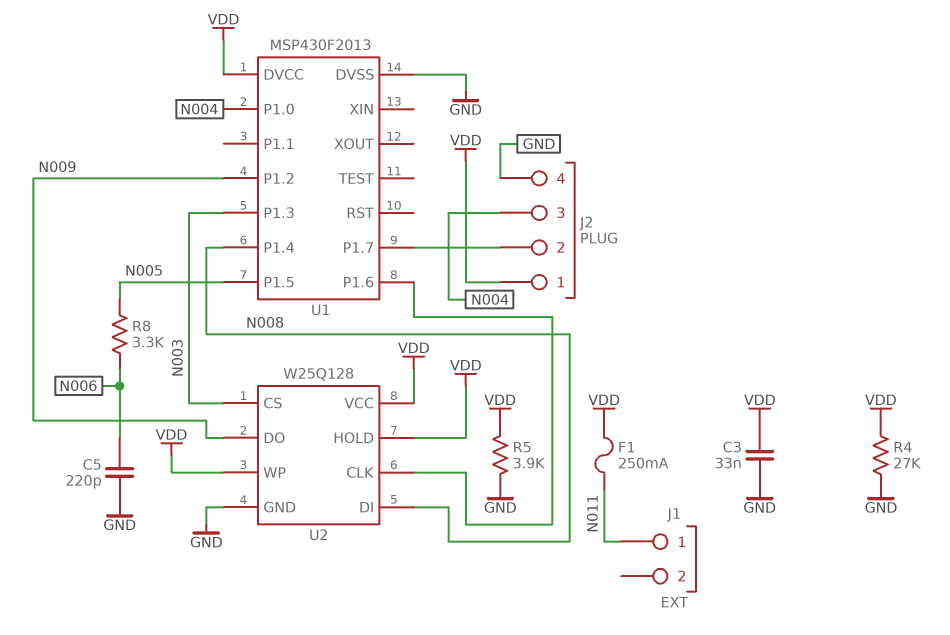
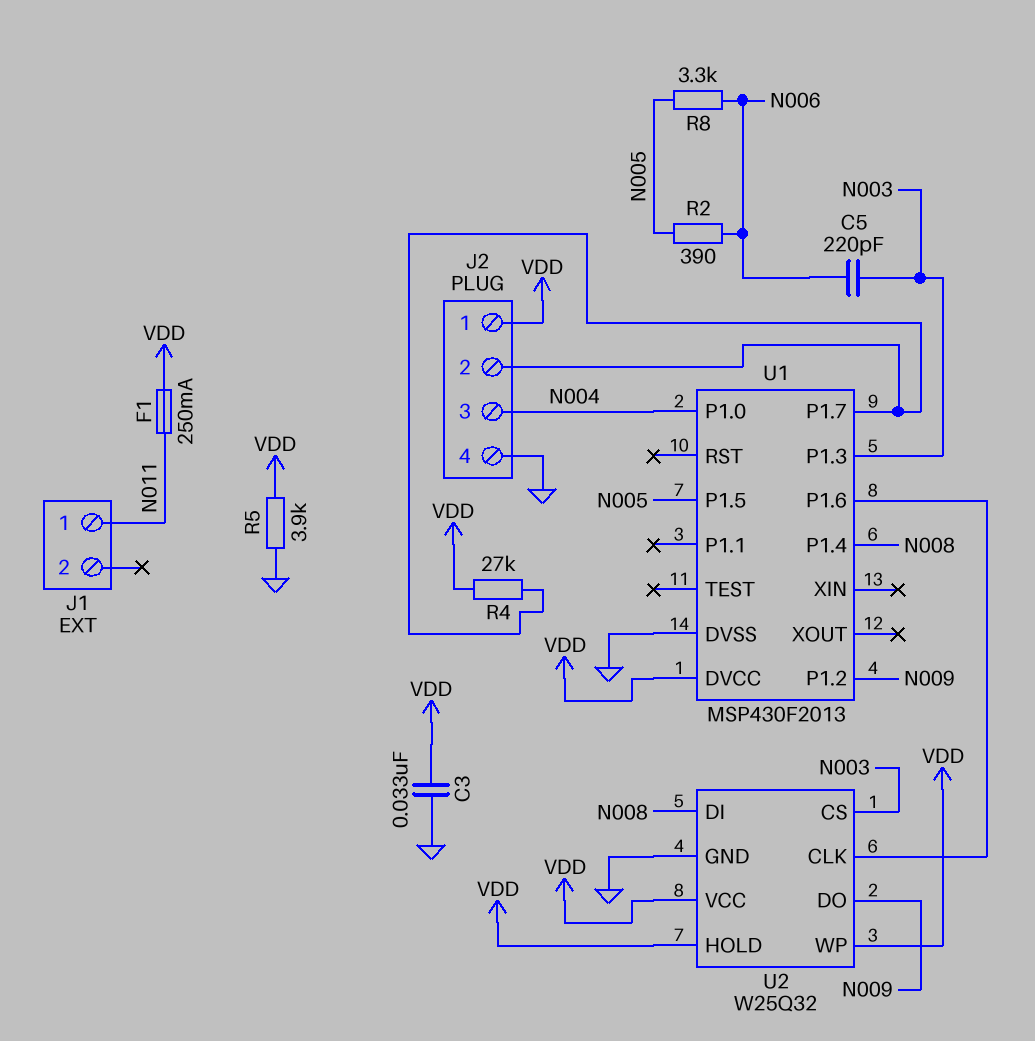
C5: 220pF (GND, N006) -> 220pF (N003, N006)
R2: none -> 390 (N005, N006)
R4: 27k (GND, VDD) -> 27k (J2/2, VDD)
U2: W25Q128 -> W25Q32

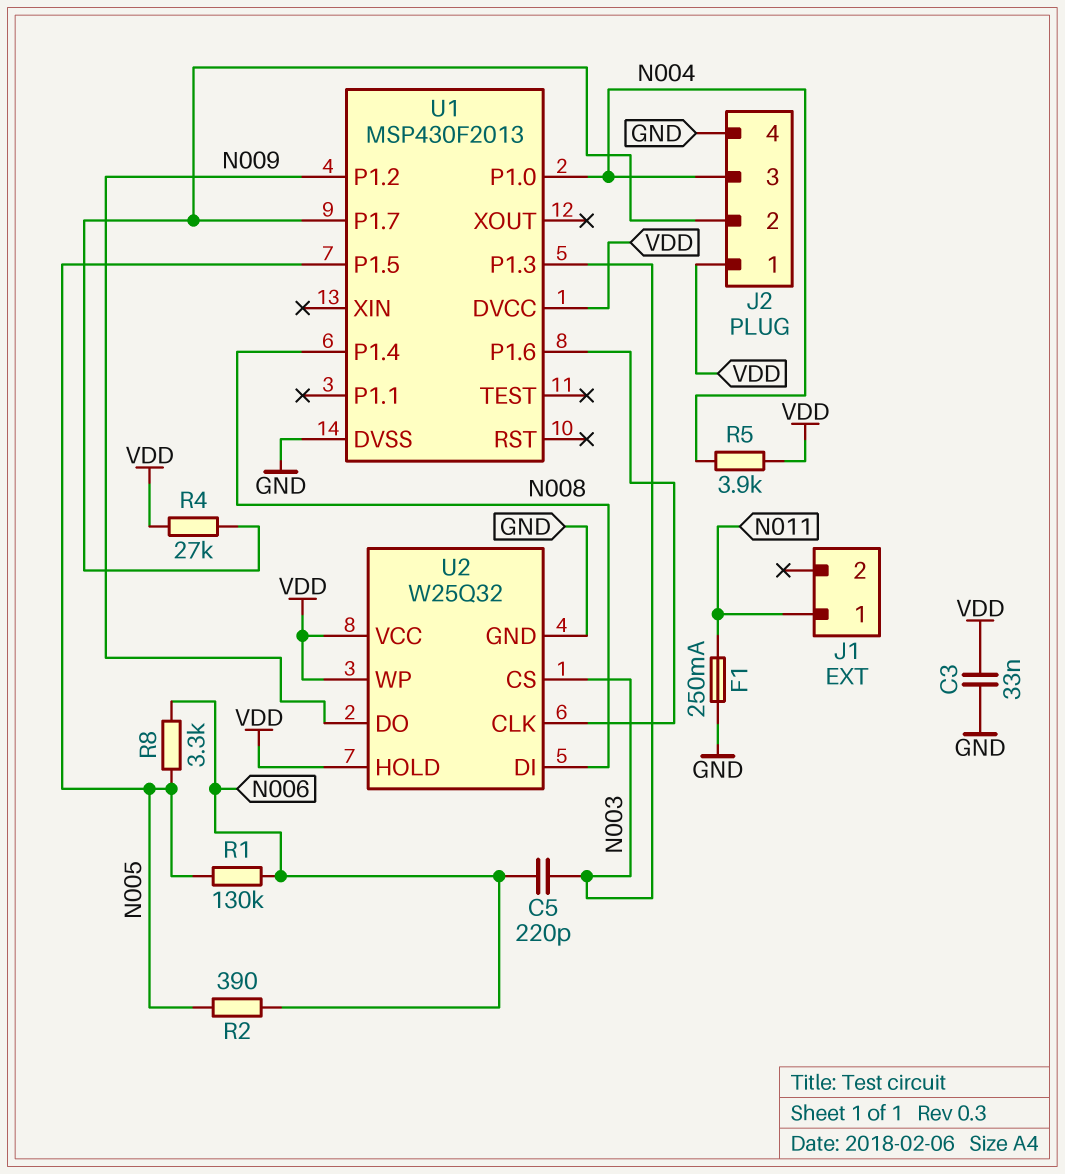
F1: 250mA (N011, VDD) -> 250mA (GND, N011)
R1: none -> 130k (N005, N006)
R5: 3.9k (GND, VDD) -> 3.9k (N004, VDD)

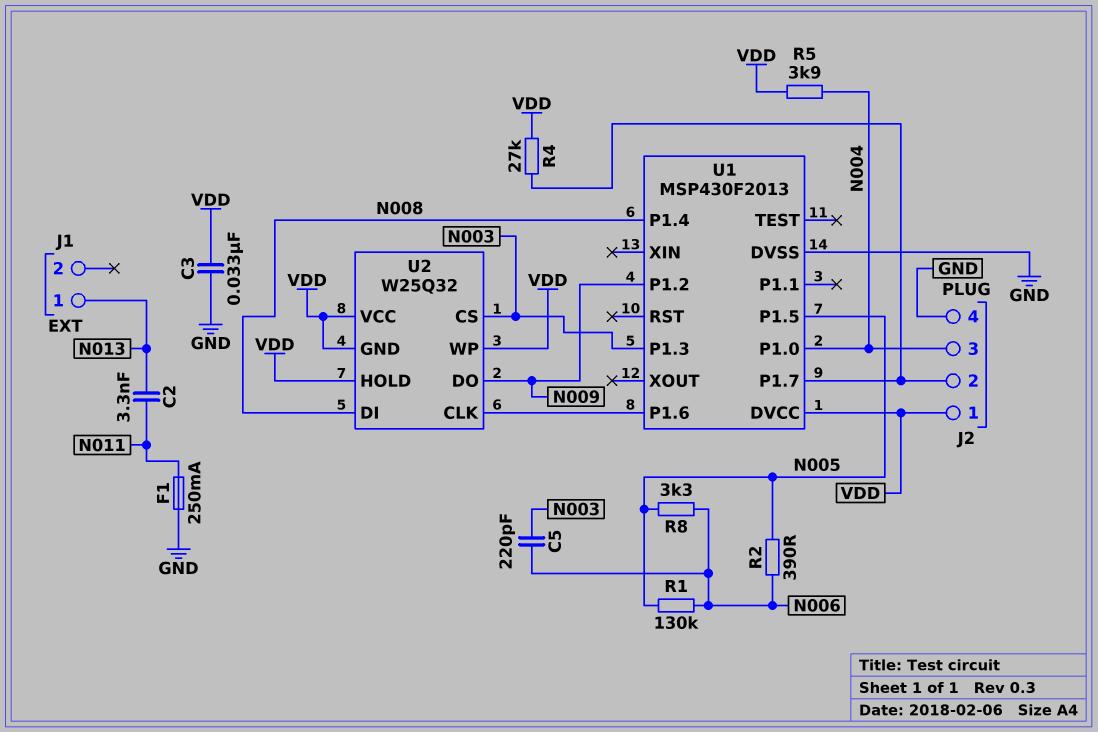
C2: none -> 3.3nF (N011, N013)
J1 pin 1: N011 -> N013
U2 pin GND: GND -> VDD

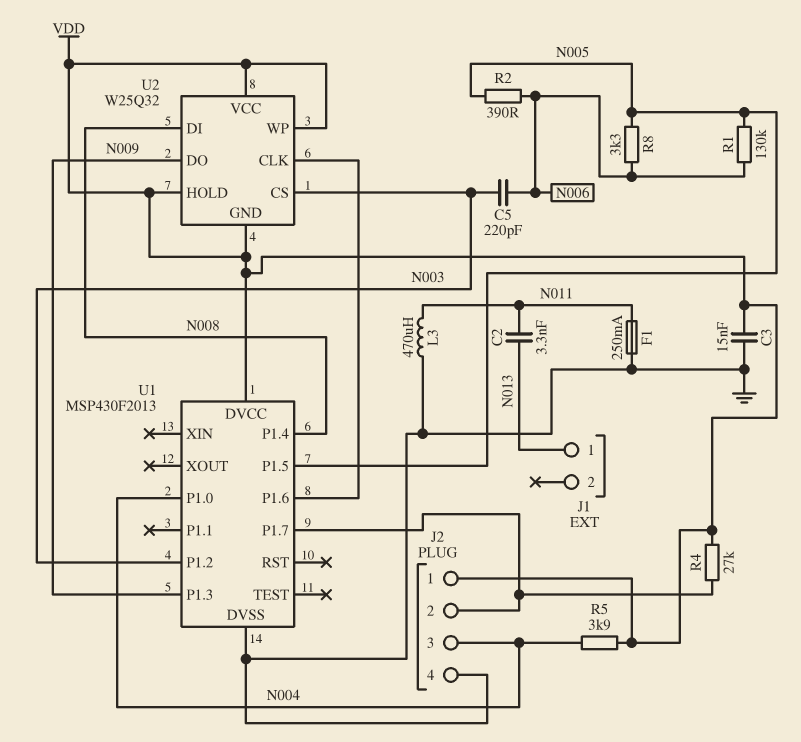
C3: 33nF (GND, VDD) -> 15nF (GND, VDD)
L3: none -> 470uH (GND, N011)
U1 pin P1.2: N009 -> N003
U1 pin P1.3: N003 -> N009

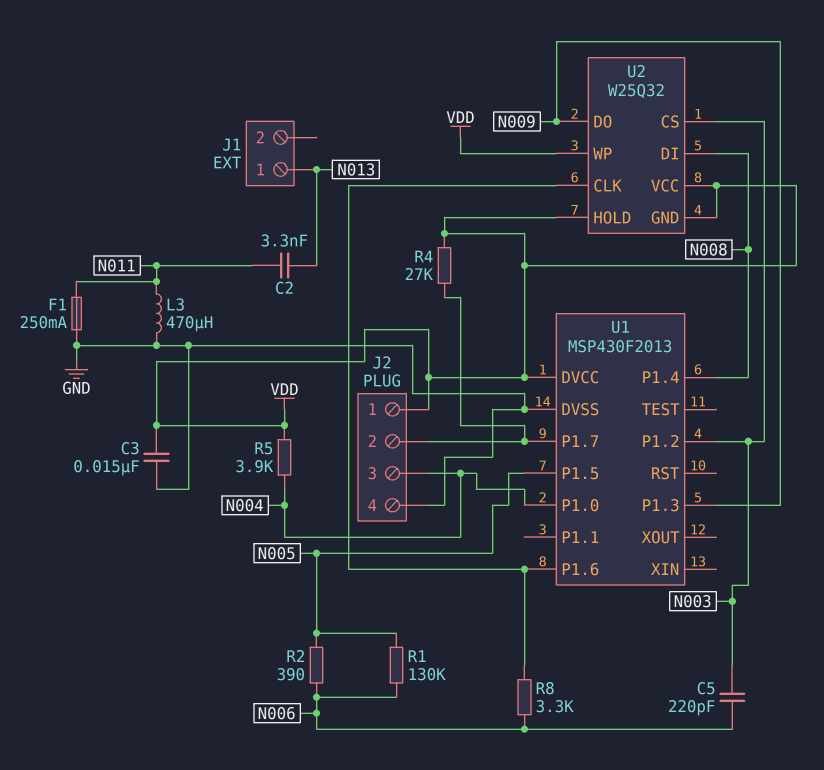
R8: 3.3k (N005, N006) -> 3.3k (N006, U1/P1.6)

